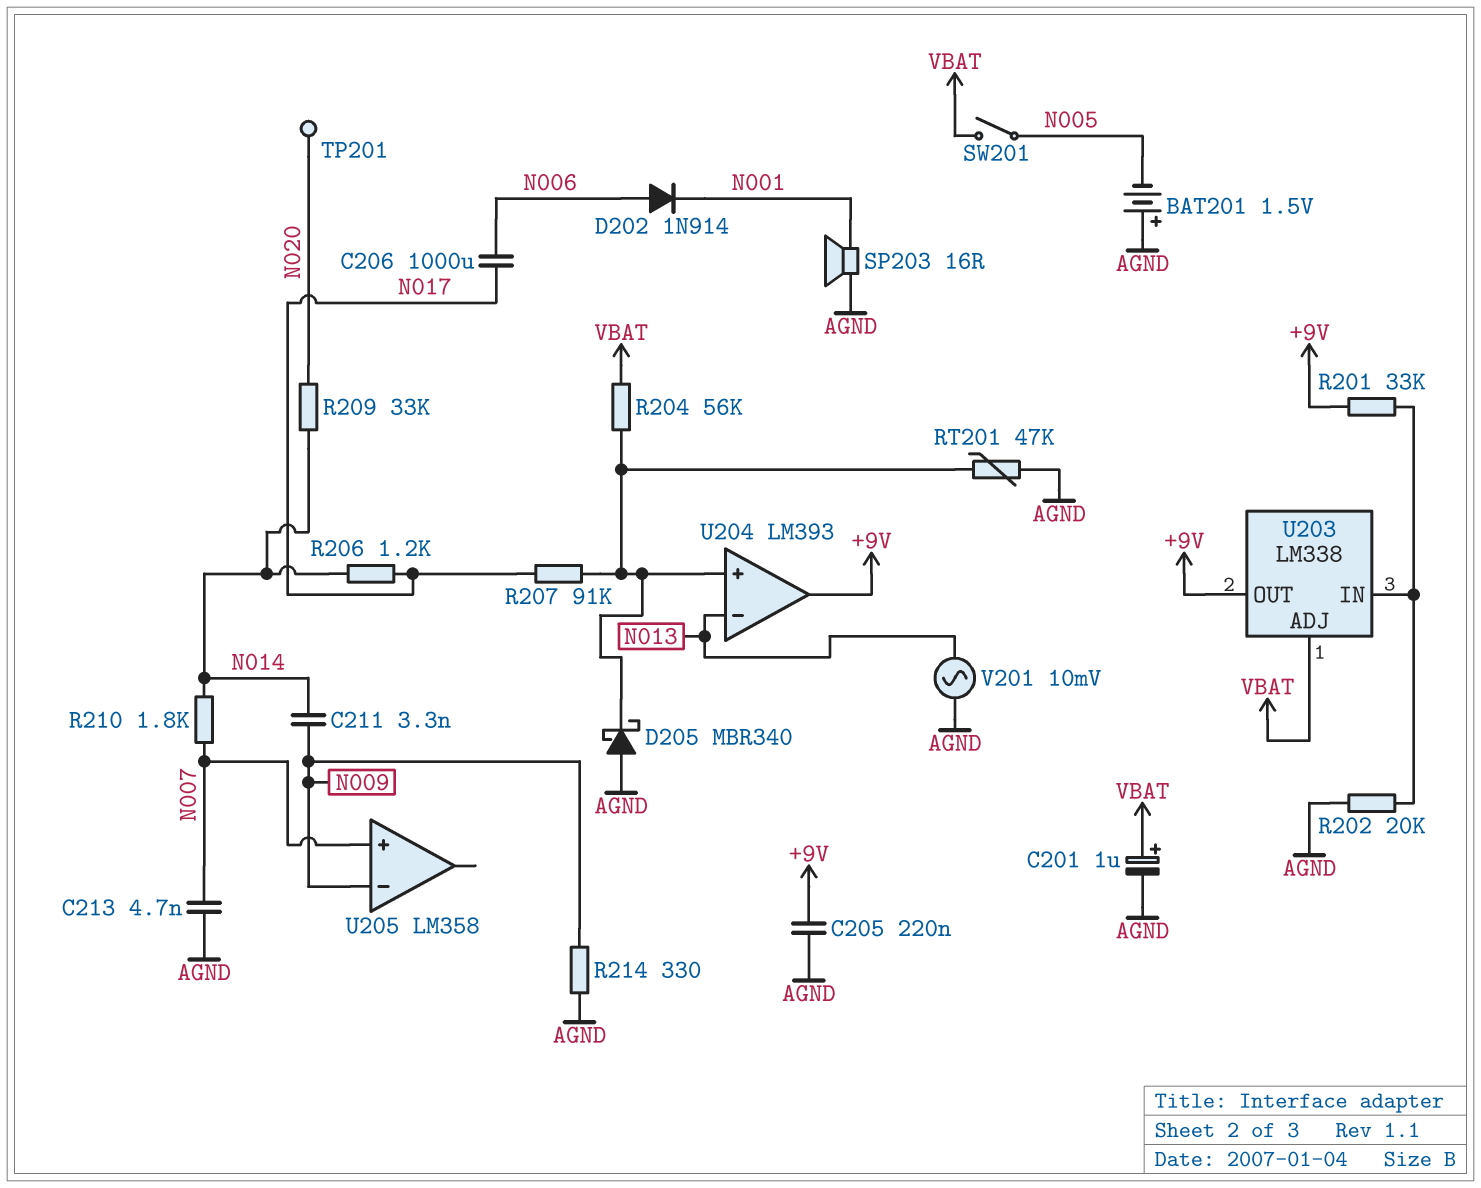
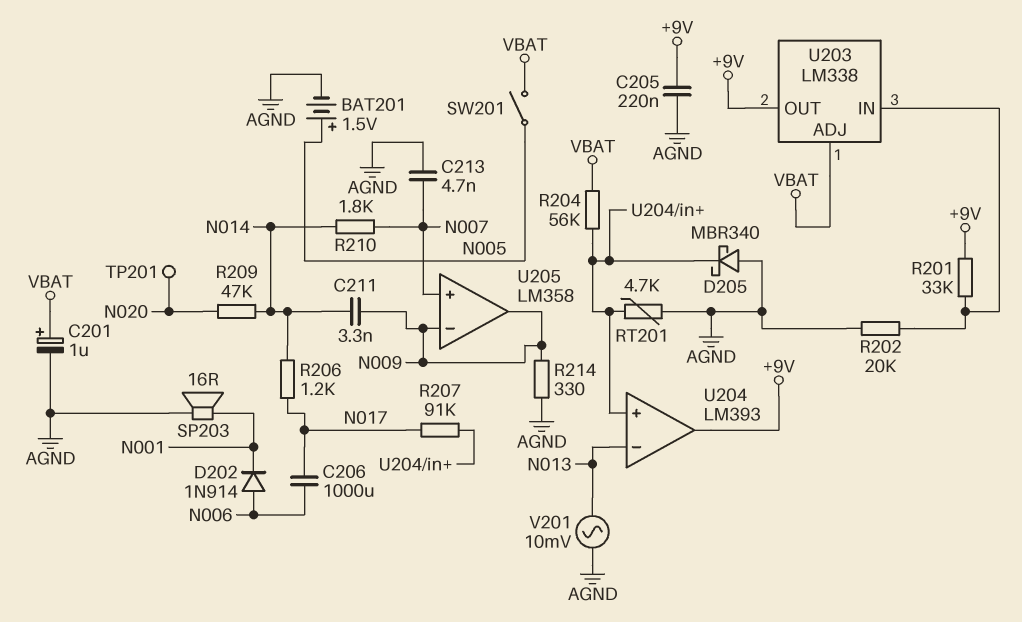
BAT201: 1.5V (plus AGND, minus N005) -> 1.5V (plus N005, minus AGND)
R209: 33k (N014, N020) -> 47k (N014, N020)
RT201: 47k (AGND, U204/in+) -> 4.7k (AGND, U204/in+)
U205 pin out: none -> N009

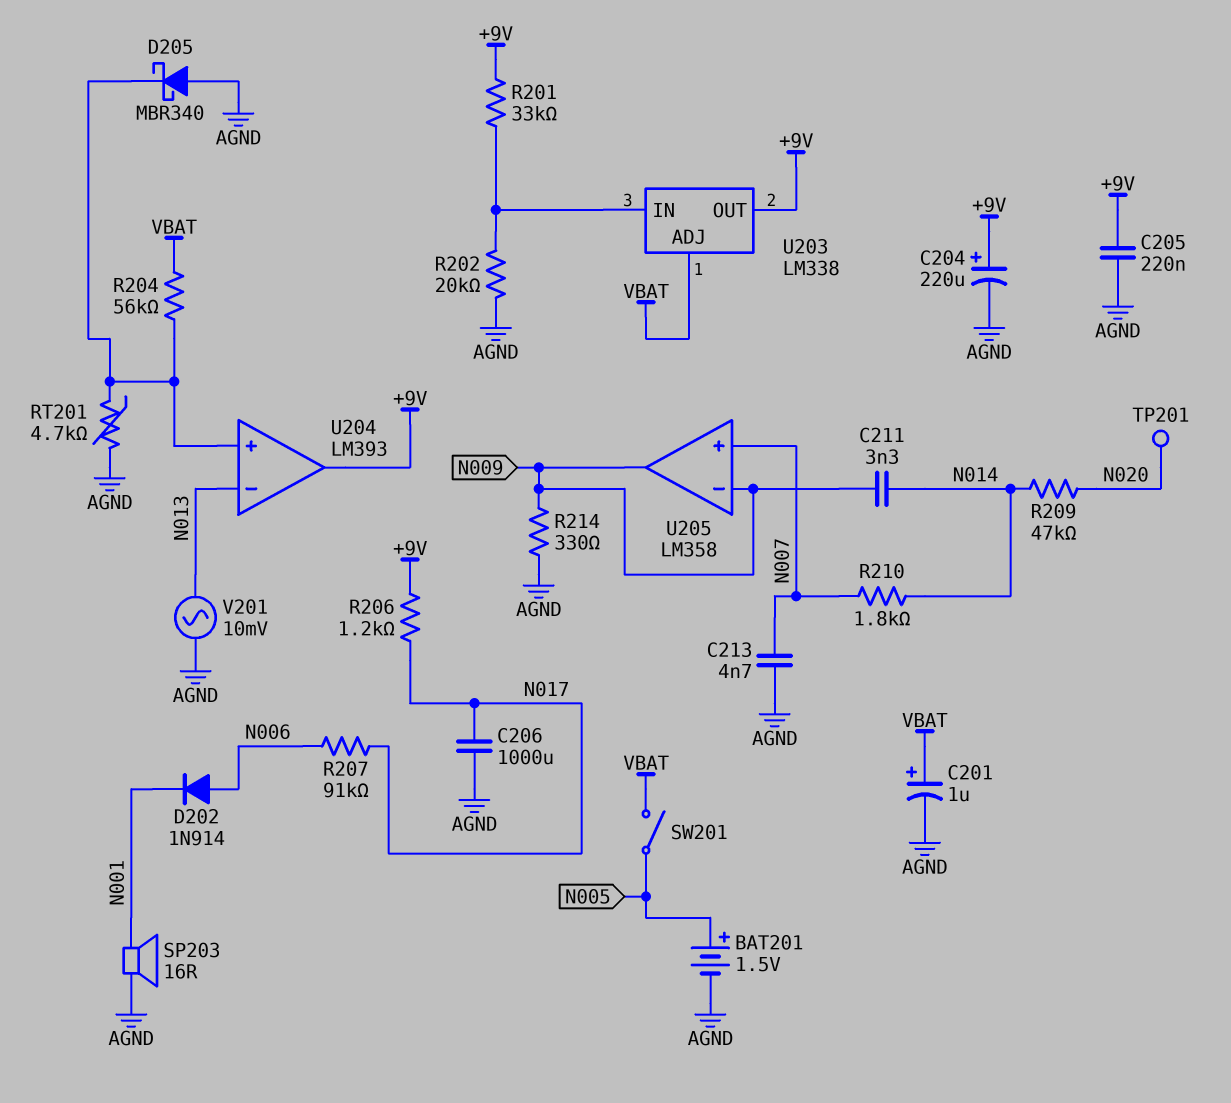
C204: none -> 220uF (plus +9V, minus AGND)
C206: 1000uF (N006, N017) -> 1000uF (AGND, N017)
R206: 1.2k (N014, N017) -> 1.2k (+9V, N017)
R207: 91k (N017, U204/in+) -> 91k (N006, N017)

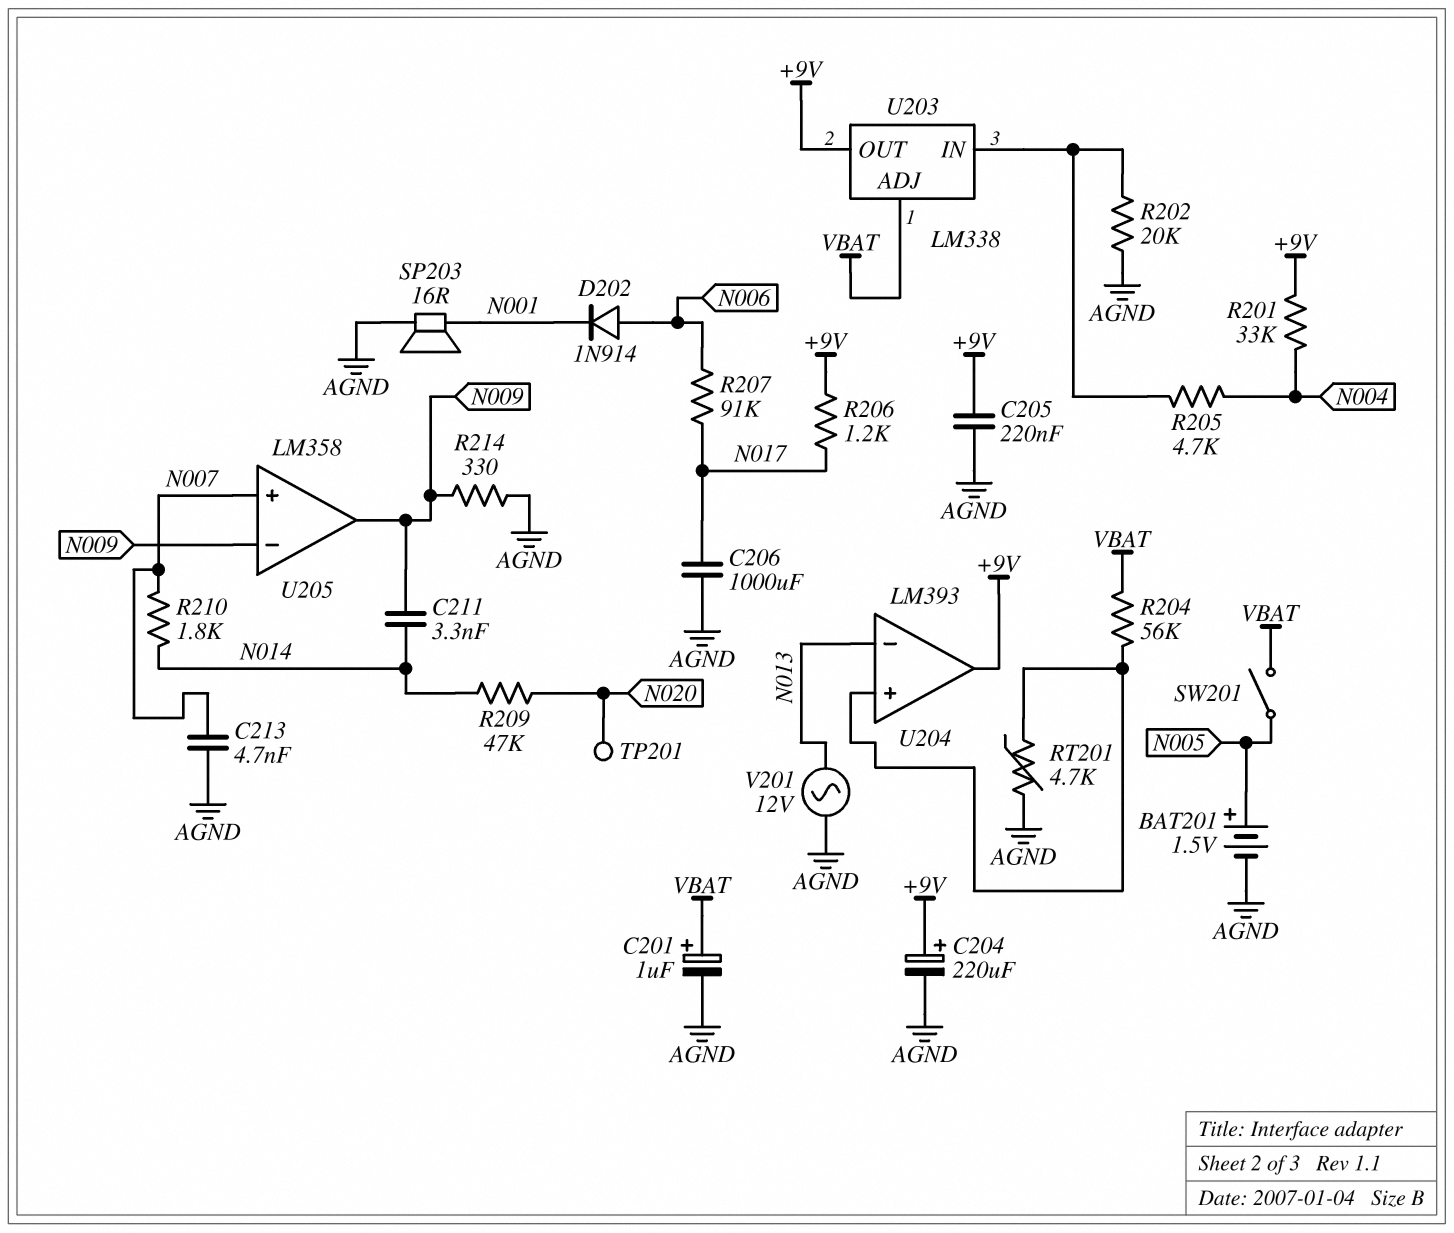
D205: schottky MBR340 (A AGND, K U204/in+) -> none
R201: 33k (+9V, U203/IN) -> 33k (+9V, N004)
R205: none -> 4.7k (N004, U203/IN)
V201: AC 10mV (AGND, N013) -> AC 12V (AGND, N013)

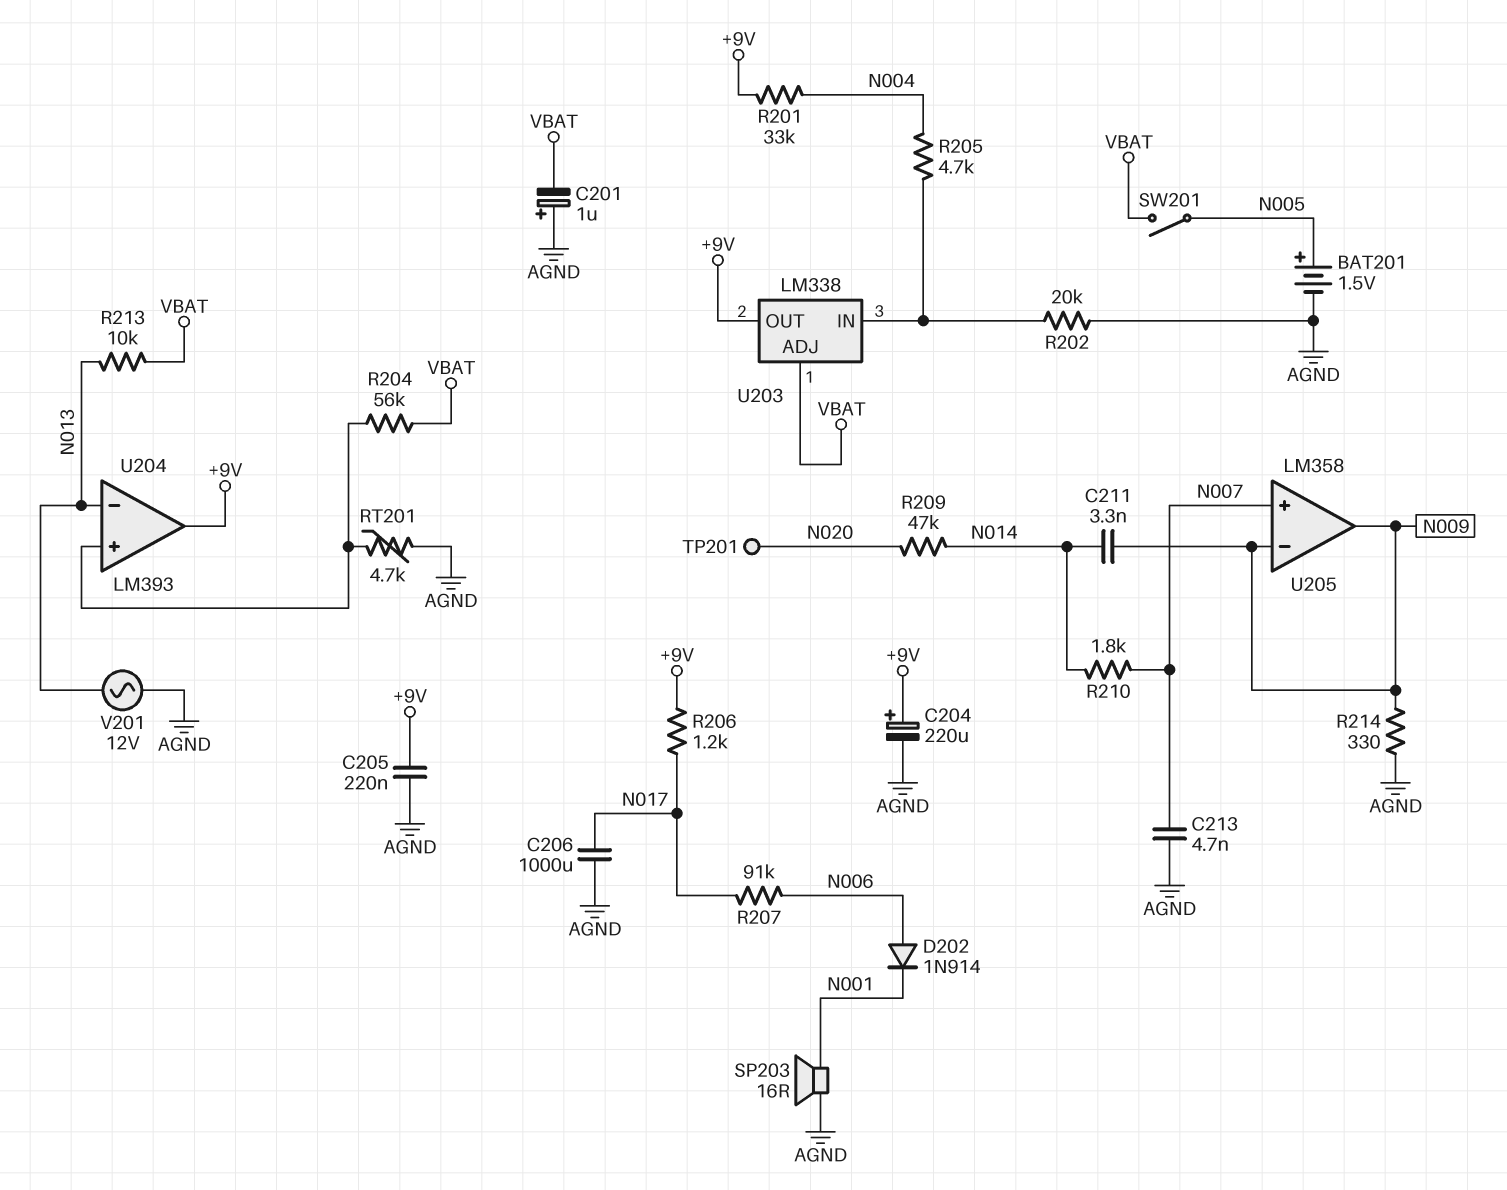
C201: 1uF (plus VBAT, minus AGND) -> 1uF (plus AGND, minus VBAT)
R213: none -> 10k (N013, VBAT)

